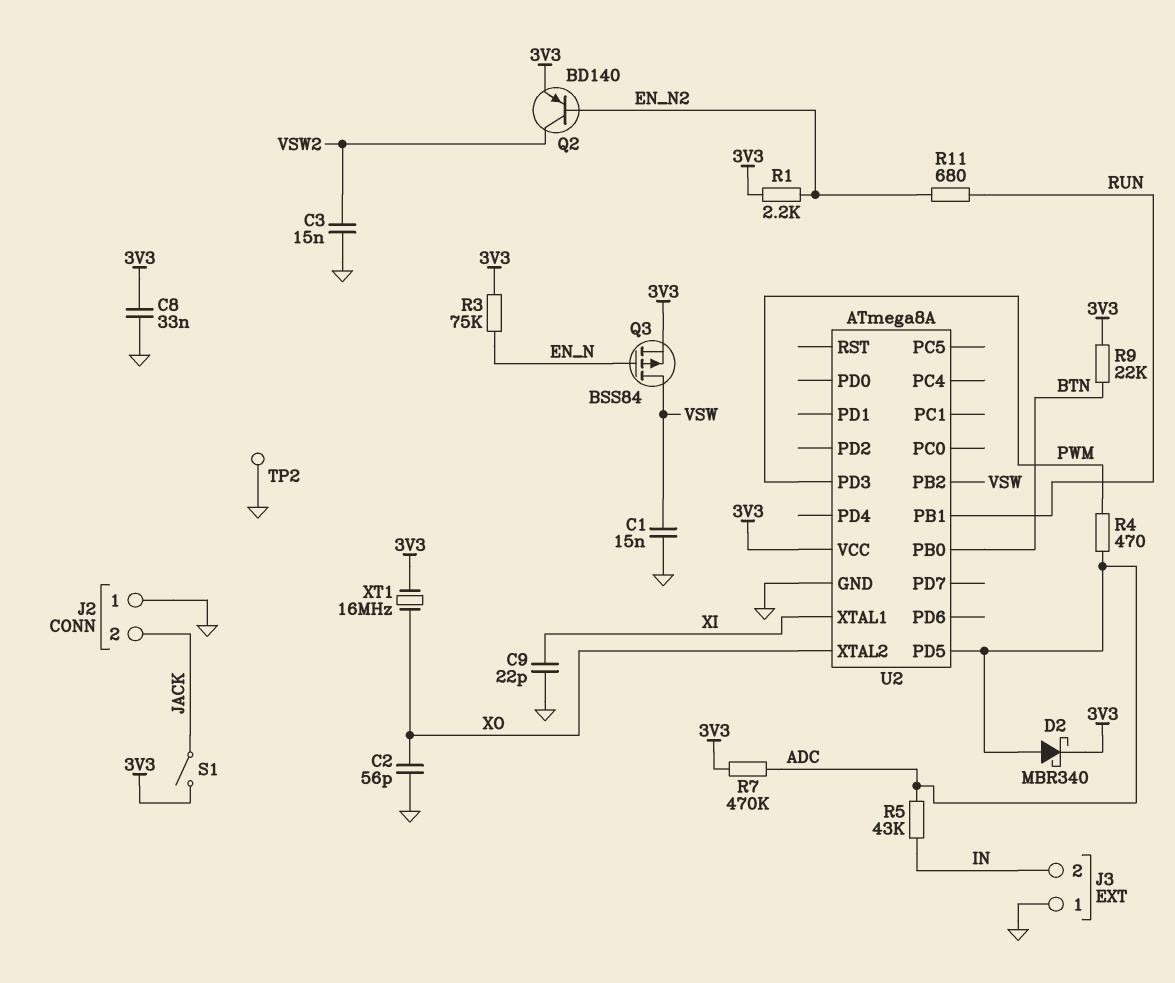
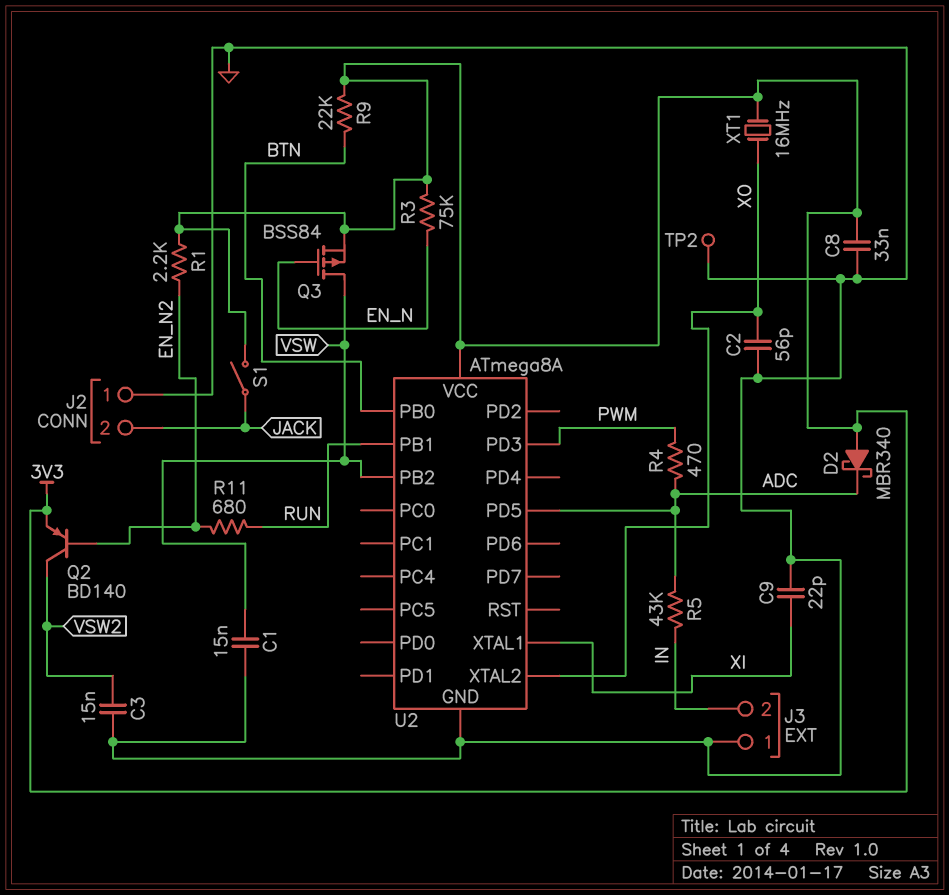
D2: schottky MBR340 (A ADC, K 3V3) -> schottky MBR340 (A 3V3, K ADC)
R7: 470k (3V3, ADC) -> none

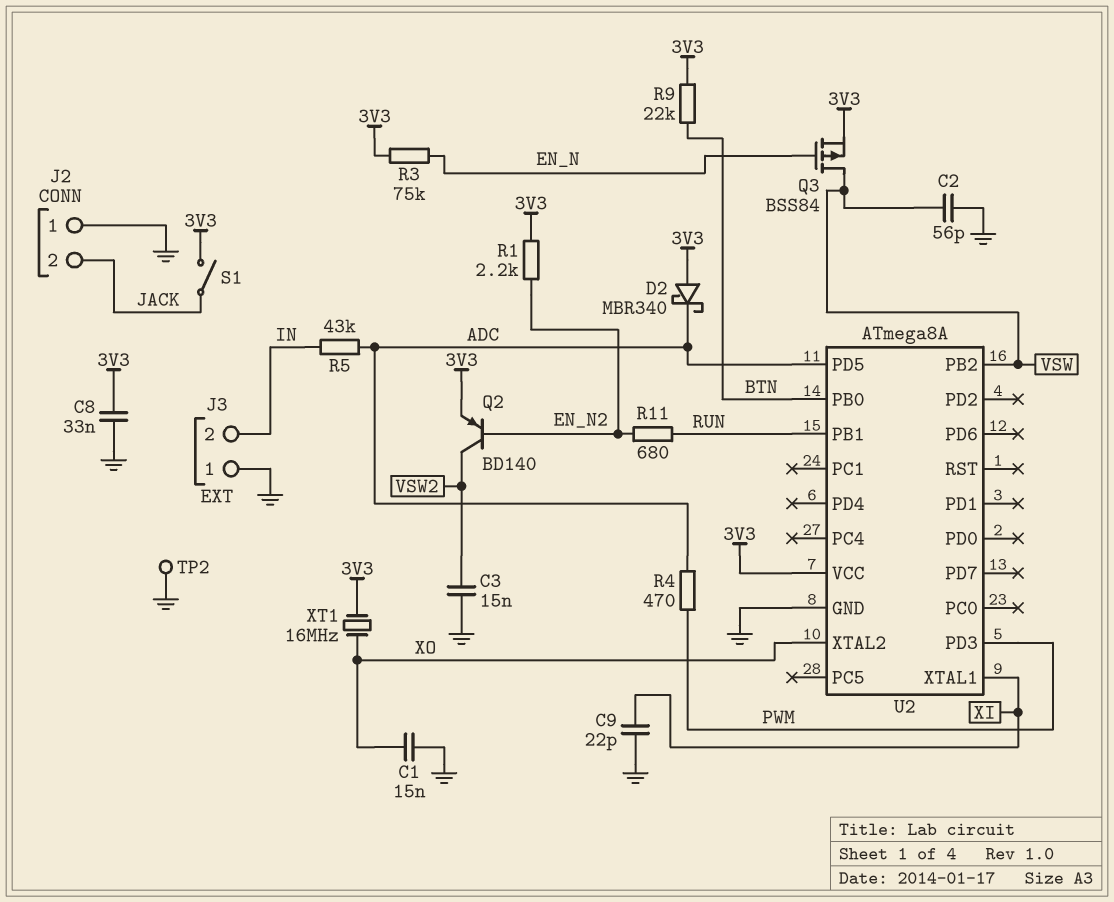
C1: 15nF (GND, VSW) -> 15nF (GND, XO)
C2: 56pF (GND, XO) -> 56pF (GND, VSW)

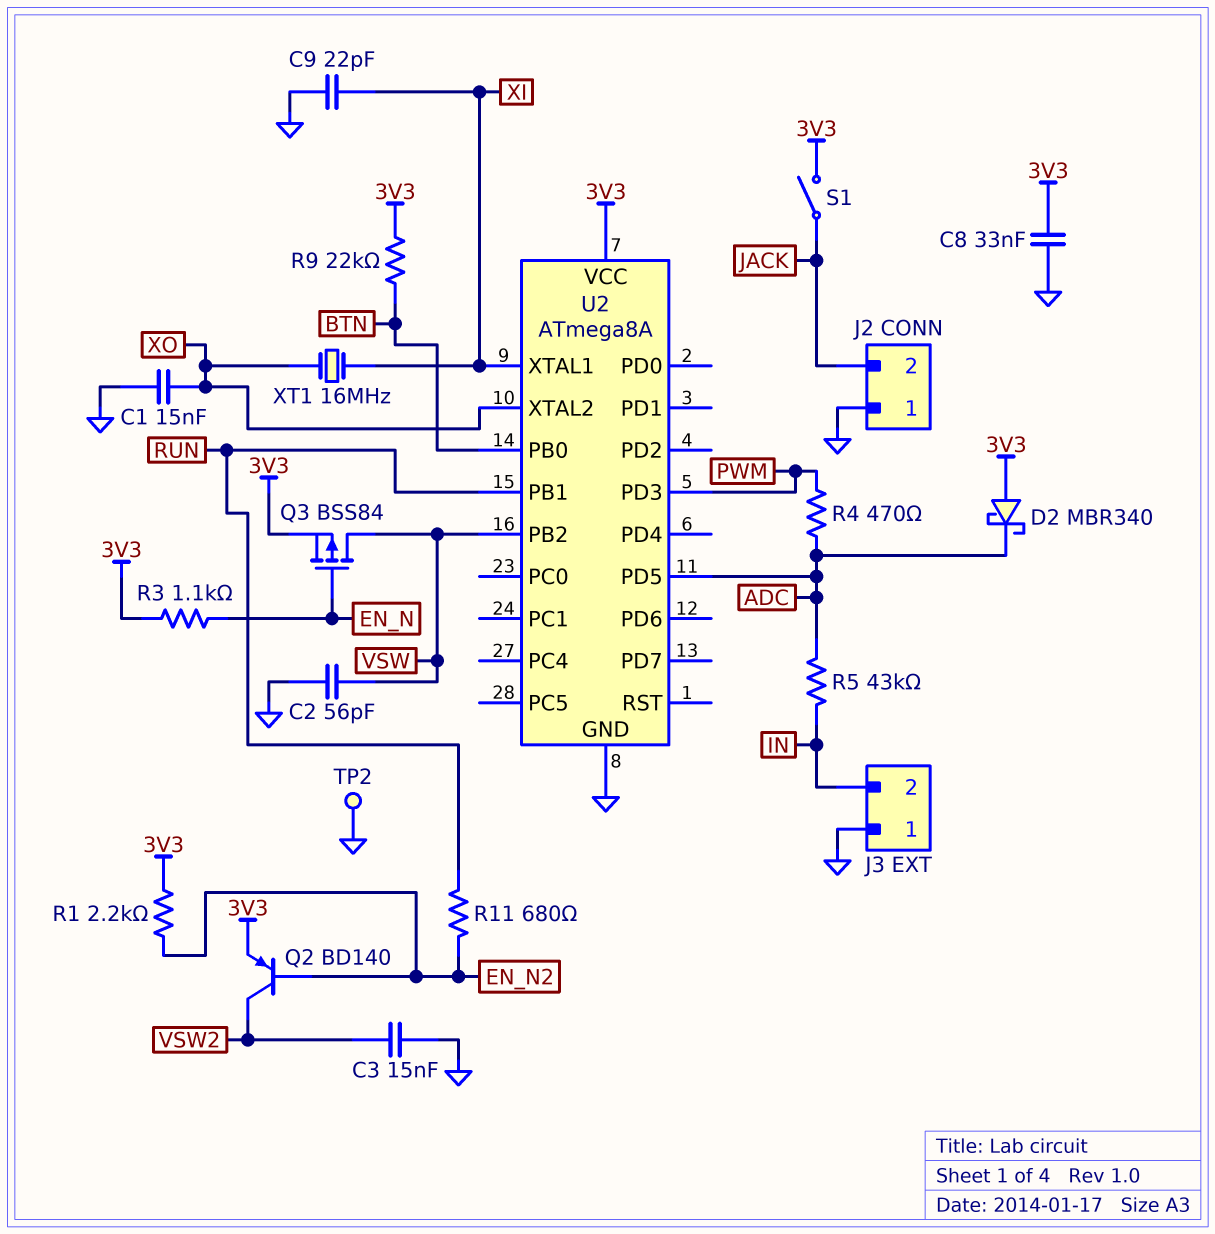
R3: 75k (3V3, EN_N) -> 1.1k (3V3, EN_N)
XT1: 16MHz (3V3, XO) -> 16MHz (XI, XO)

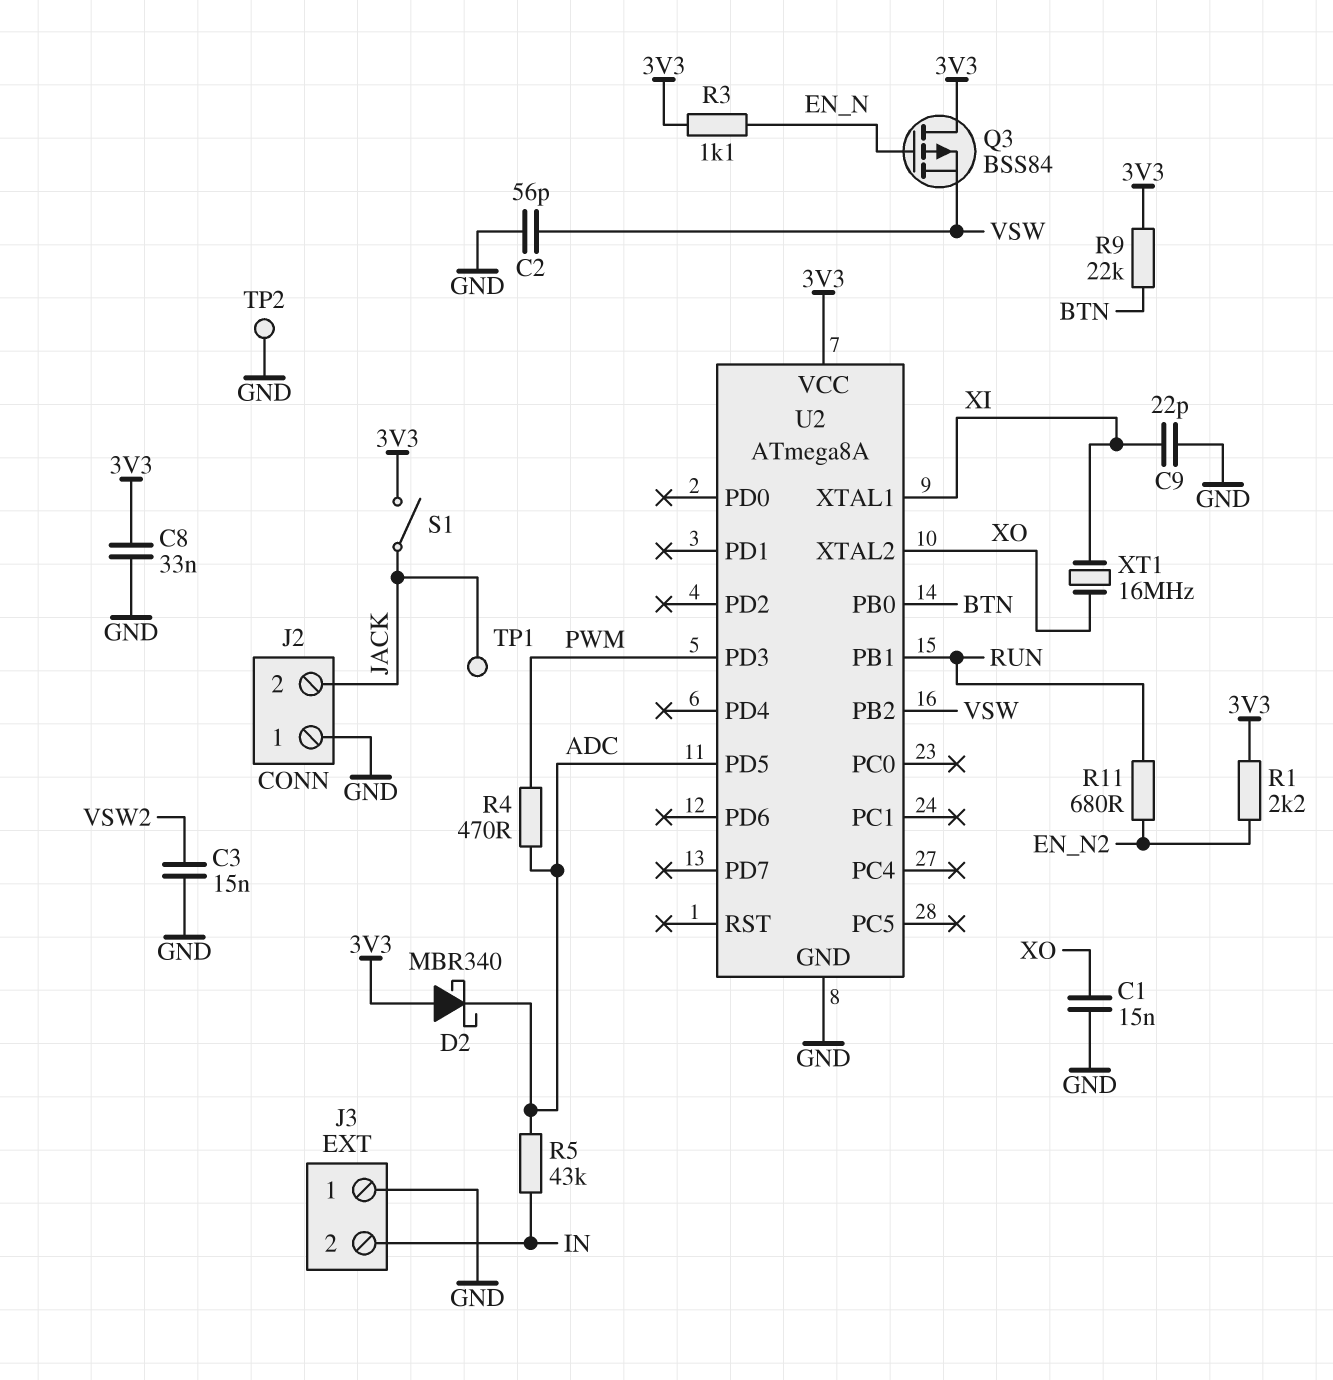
Q2: PNP BD140 (B EN_N2, C VSW2, E 3V3) -> none
Q3: PMOS BSS84 (G EN_N, D VSW, S 3V3) -> PMOS BSS84 (G EN_N, D 3V3, S VSW)
TP1: none -> test point (JACK)

